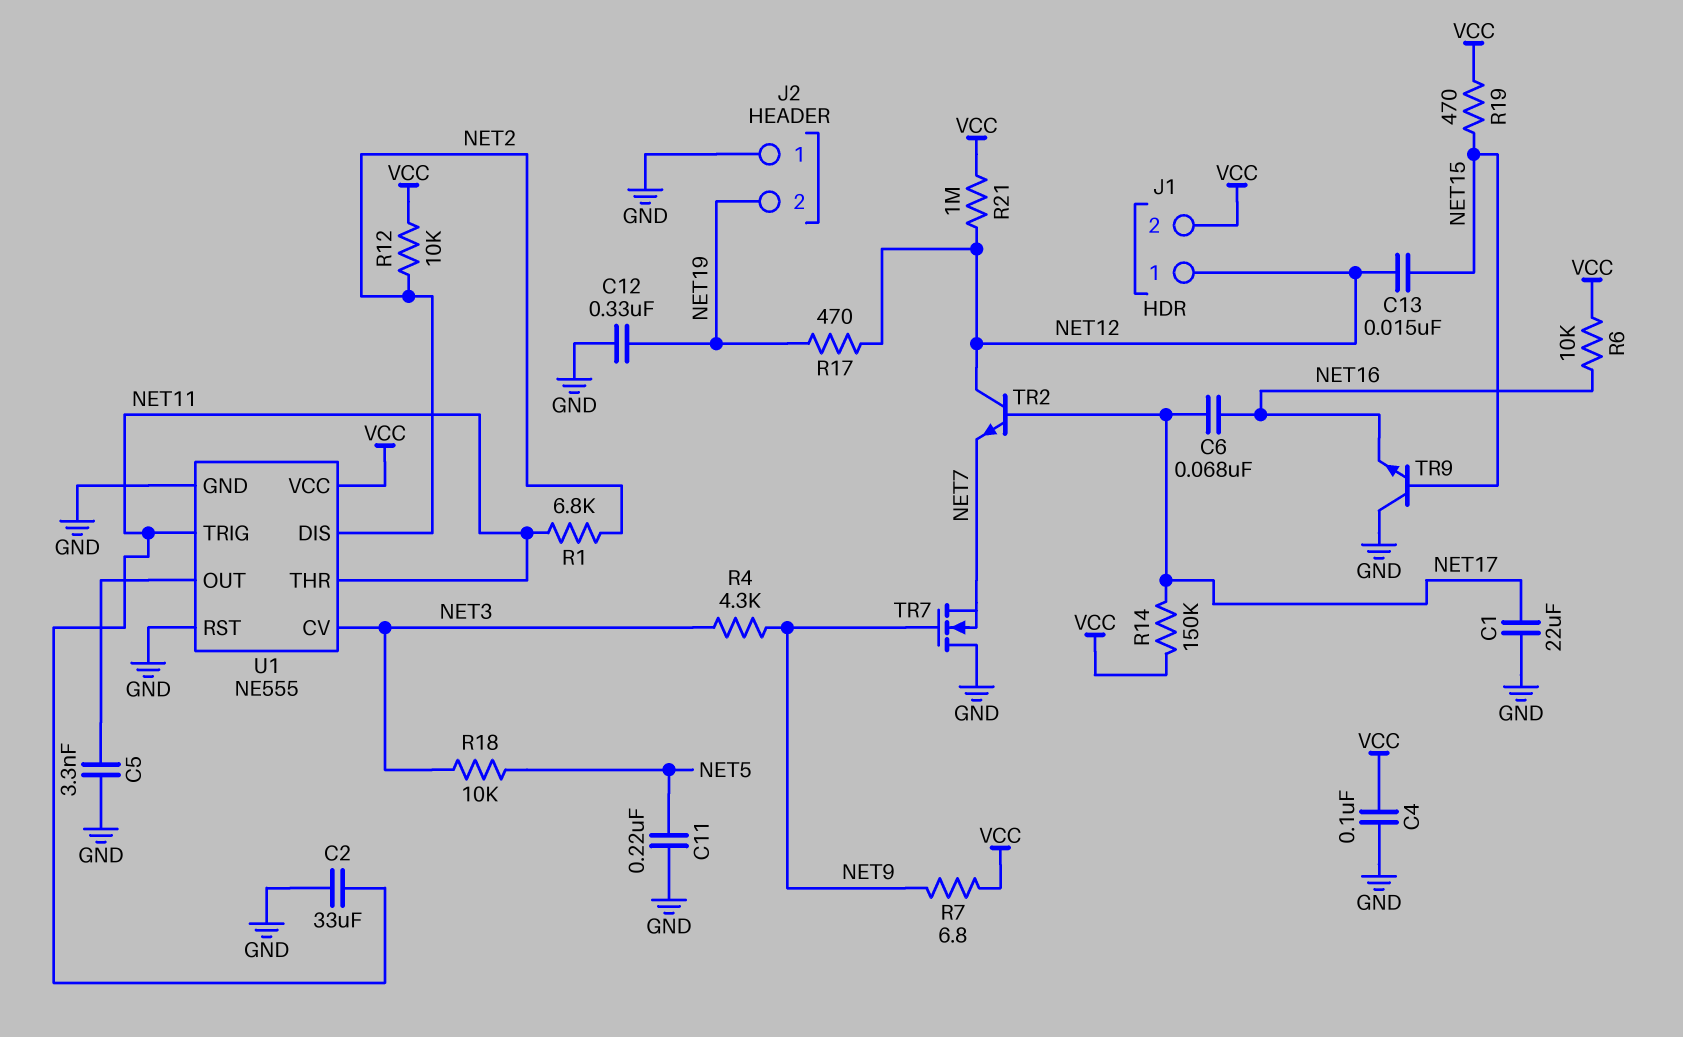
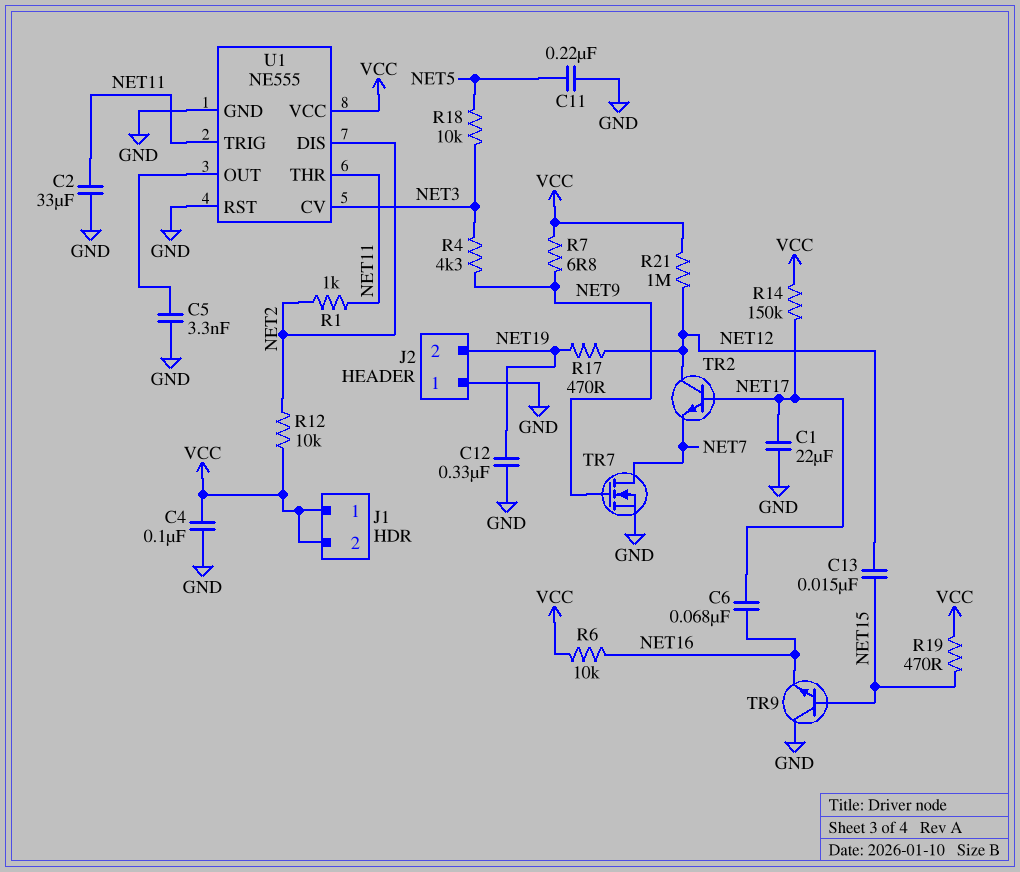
J1 pin 1: NET12 -> VCC
R1: 6.8k (NET2, NET11) -> 1k (NET2, NET11)
TR7: NMOS (G NET9, D GND, S NET7) -> NMOS (G NET9, D NET7, S GND)

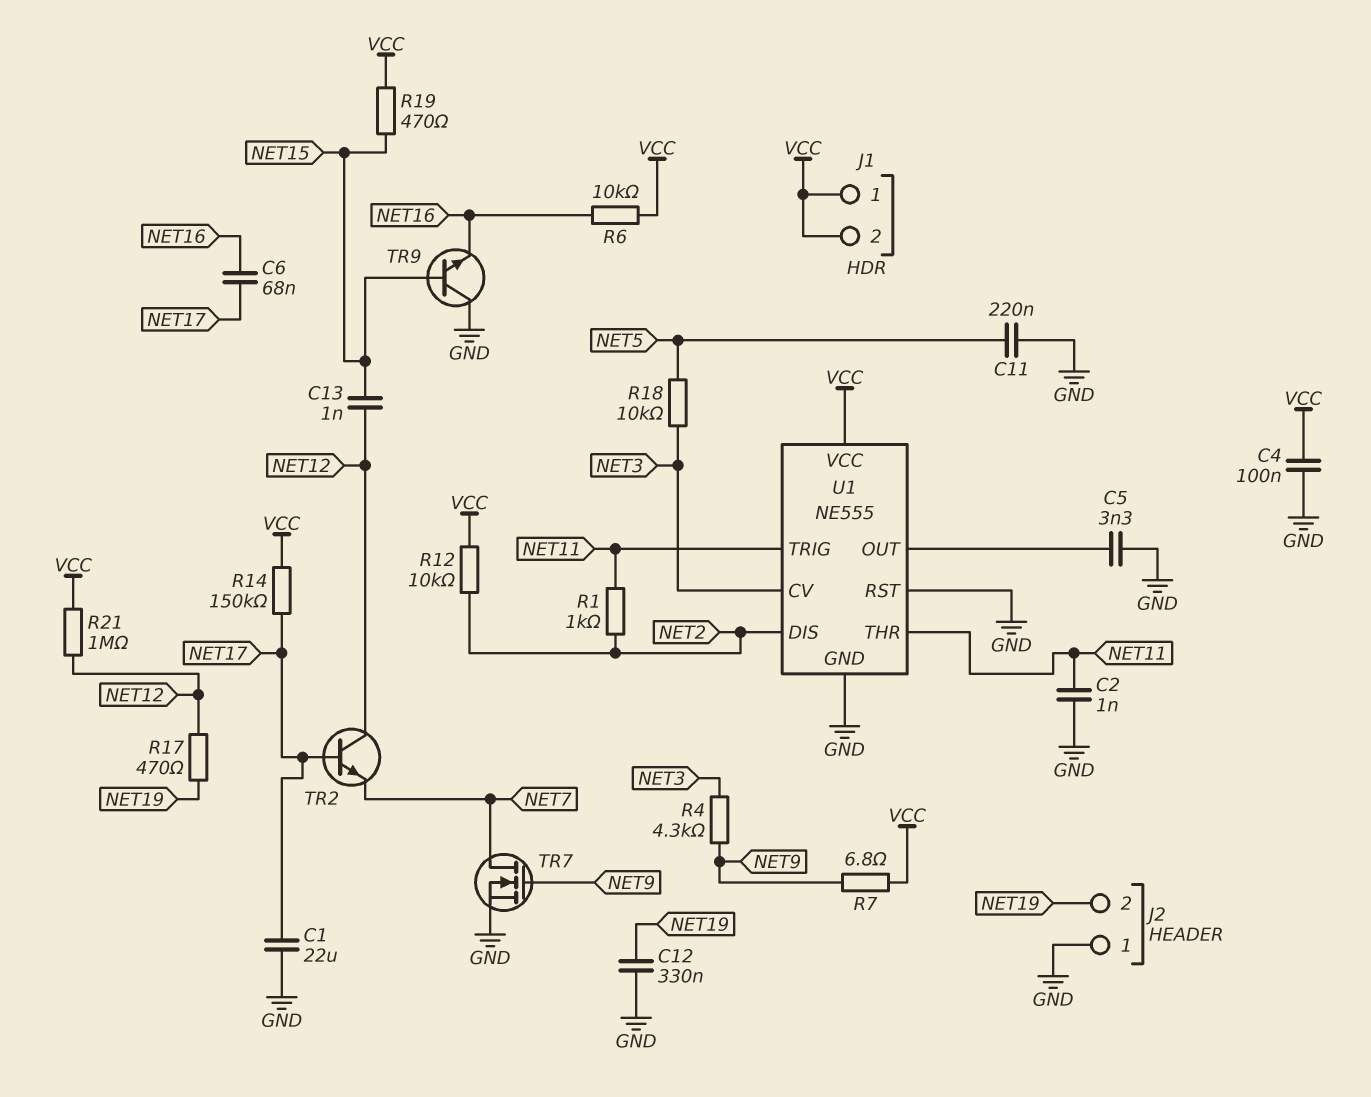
C2: 33uF (GND, NET11) -> 1nF (GND, NET11)
C13: 15nF (NET12, NET15) -> 1nF (NET12, NET15)

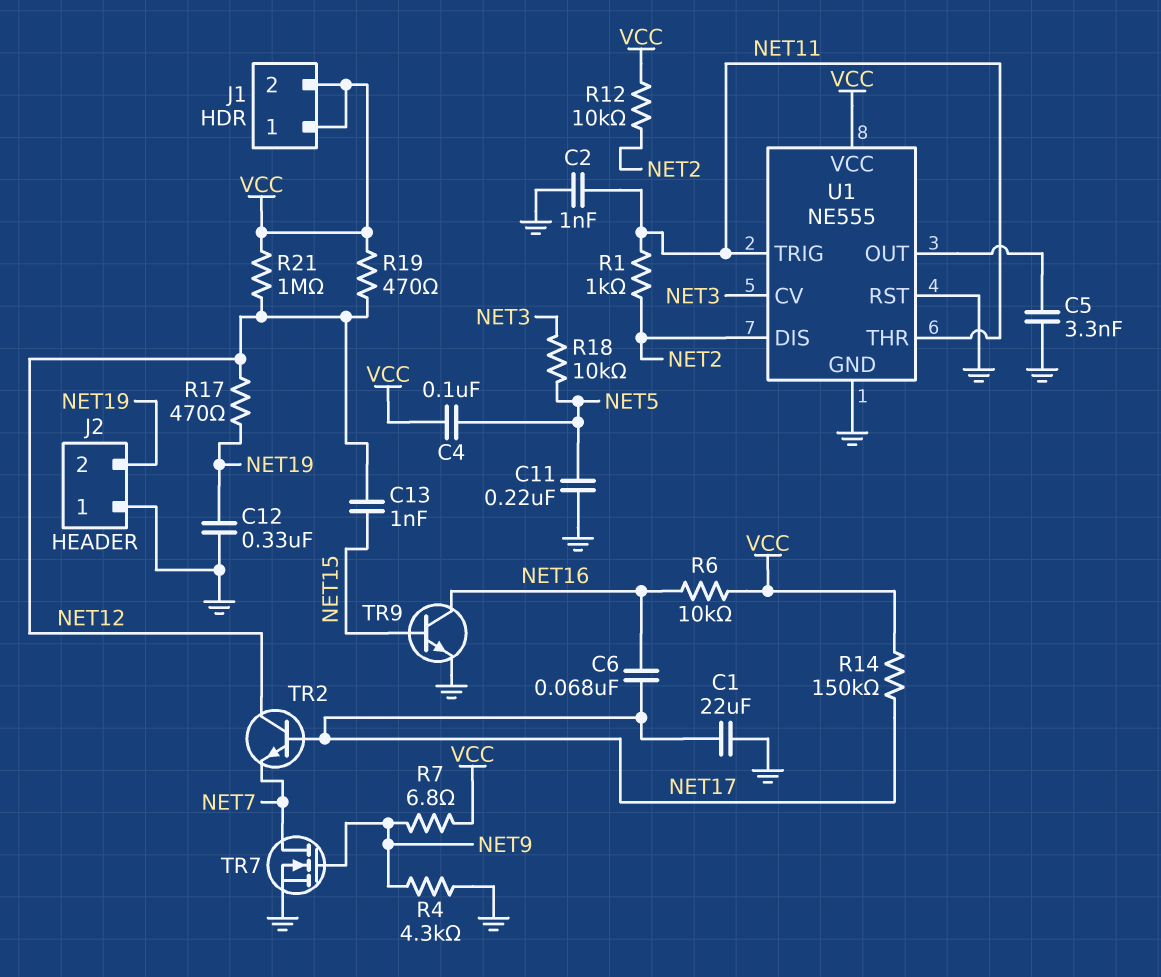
C4: 100nF (GND, VCC) -> 100nF (NET5, VCC)
R4: 4.3k (NET3, NET9) -> 4.3k (GND, NET9)
R19: 470 (NET15, VCC) -> 470 (NET12, VCC)
TR9: NPN (B NET15, C GND, E NET16) -> NPN (B NET15, C NET16, E GND)

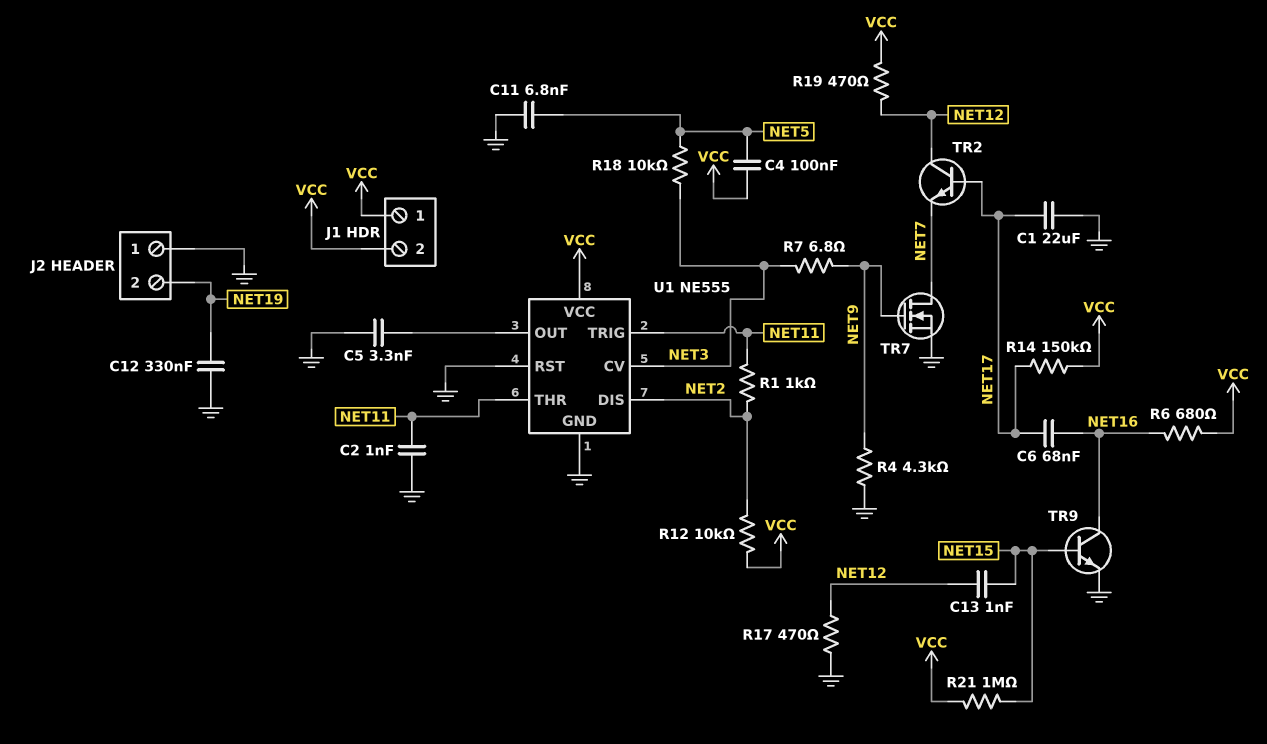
C11: 220nF (GND, NET5) -> 6.8nF (GND, NET5)
R6: 10k (NET16, VCC) -> 680 (NET16, VCC)
R7: 6.8 (NET9, VCC) -> 6.8 (NET3, NET9)
R17: 470 (NET12, NET19) -> 470 (GND, NET12)
R21: 1M (NET12, VCC) -> 1M (NET15, VCC)

